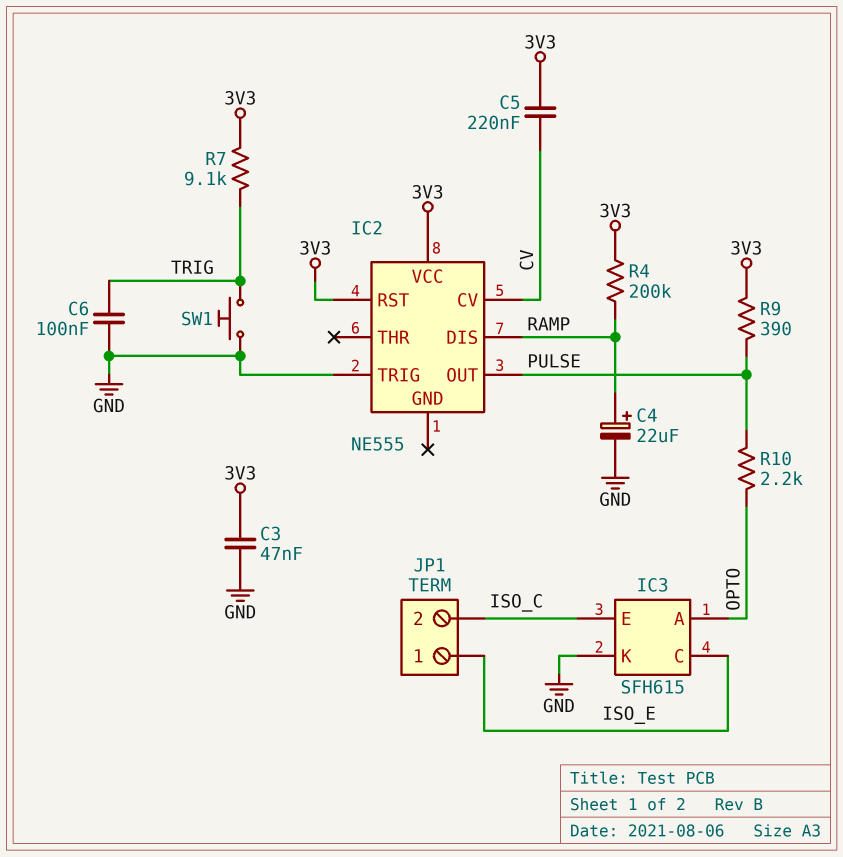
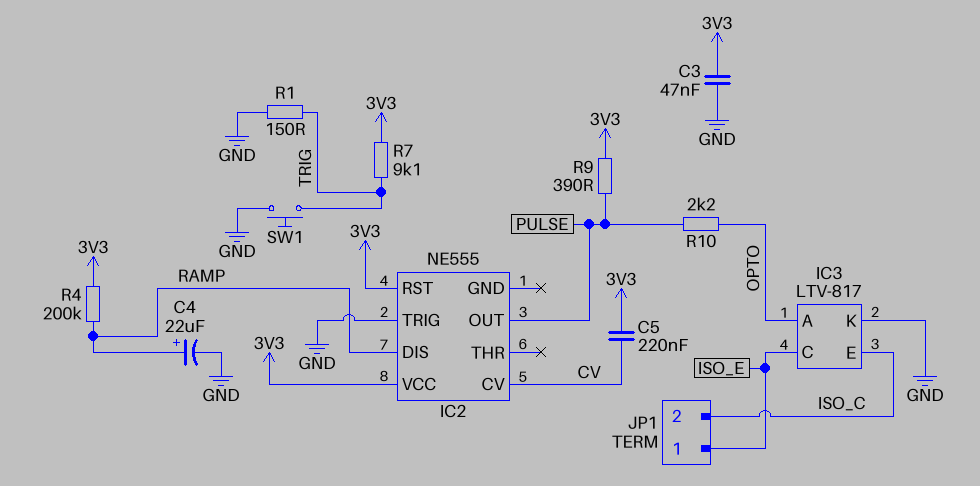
C6: 100nF (GND, TRIG) -> none
IC3: SFH615 -> LTV-817
R1: none -> 150 (GND, TRIG)

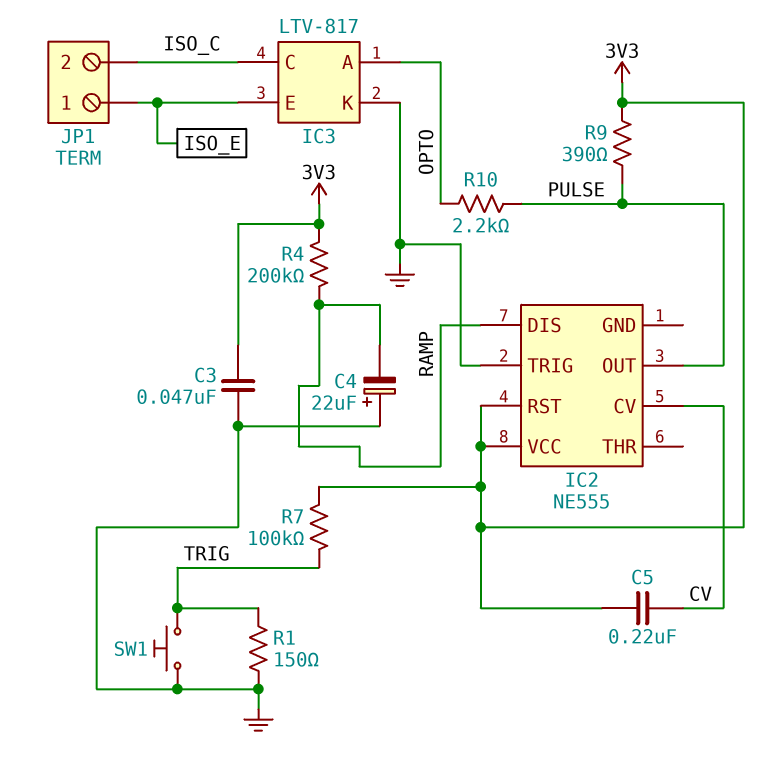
C4: 22uF (plus RAMP, minus GND) -> 22uF (plus GND, minus RAMP)
IC3 pin C: ISO_E -> ISO_C
IC3 pin E: ISO_C -> ISO_E
R7: 9.1k (3V3, TRIG) -> 100k (3V3, TRIG)

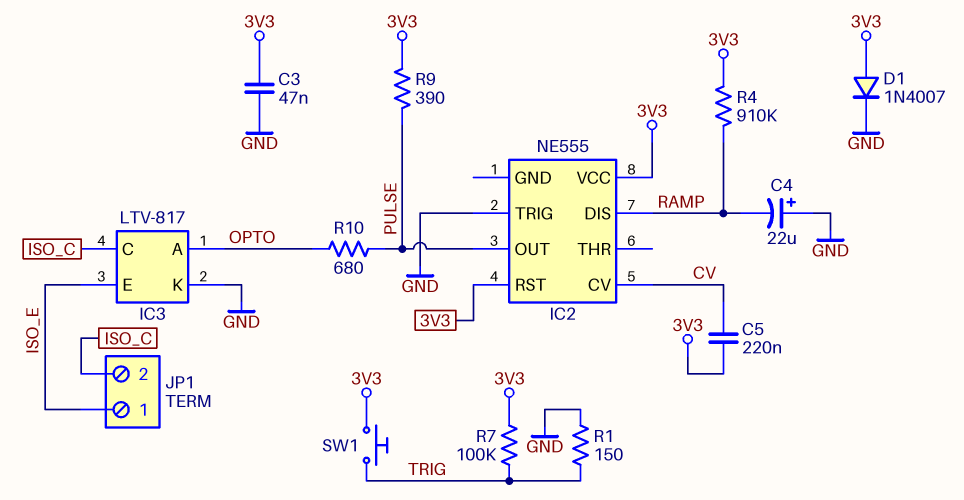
D1: none -> diode 1N4007 (A 3V3, K GND)
R4: 200k (3V3, RAMP) -> 910k (3V3, RAMP)
R10: 2.2k (OPTO, PULSE) -> 680 (OPTO, PULSE)
SW1: button (GND, TRIG) -> button (3V3, TRIG)

